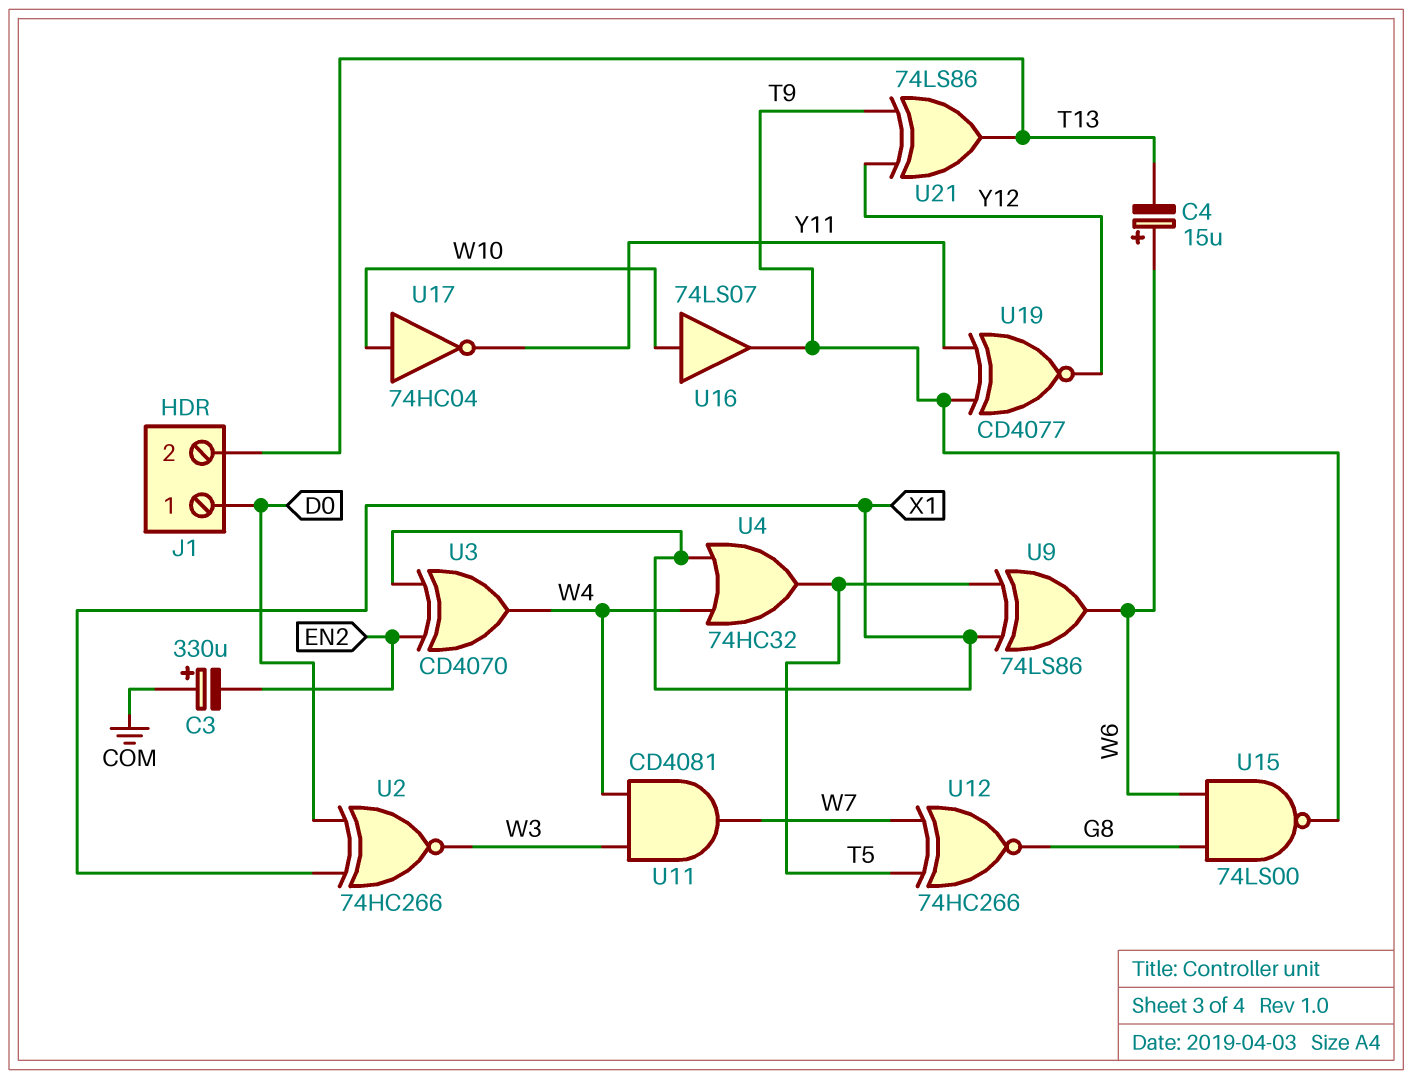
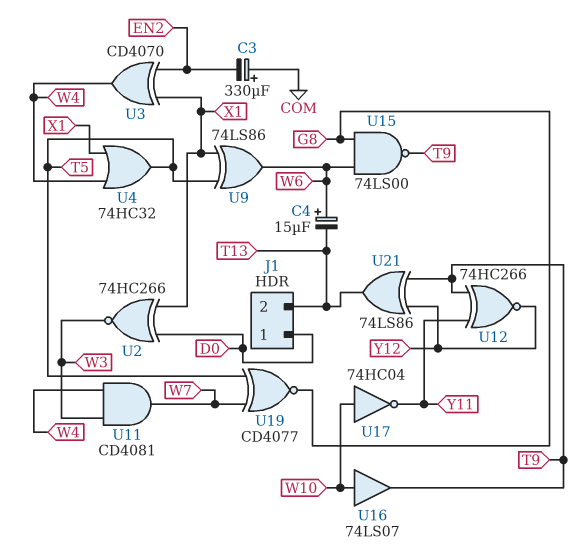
U12: XNOR 74HC266 (in T5, in W7, out G8) -> XNOR 74HC266 (in T9, in Y11, out Y12)
U19: XNOR CD4077 (in T9, in Y11, out Y12) -> XNOR CD4077 (in T5, in W7, out G8)

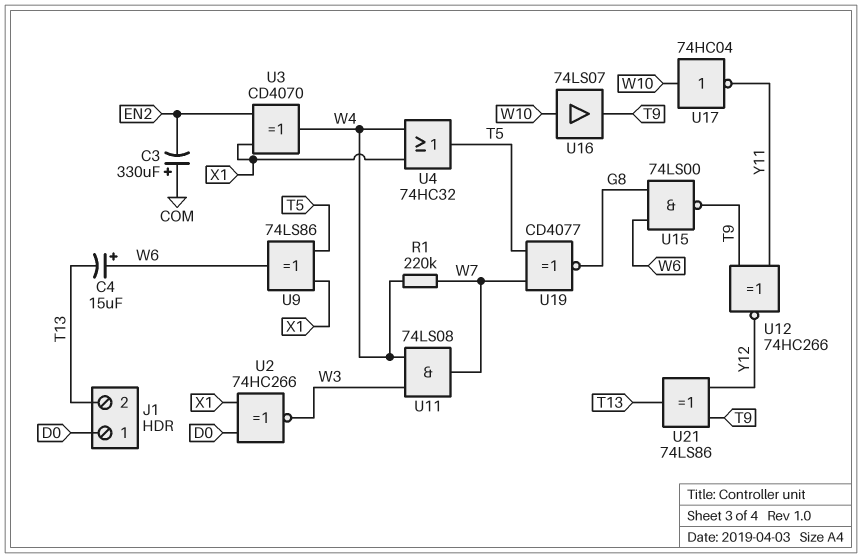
R1: none -> 220k (W4, W7)
U11: AND CD4081 (in W3, in W4, out W7) -> AND 74LS08 (in W3, in W4, out W7)

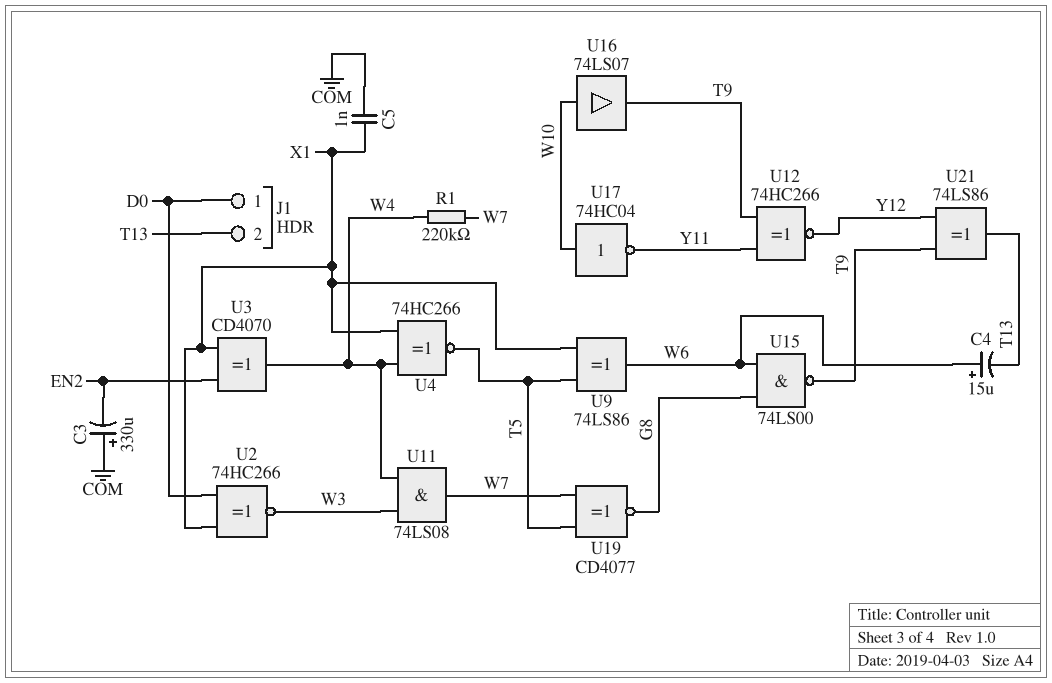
C5: none -> 1nF (COM, X1)
U4: OR 74HC32 (in W4, in X1, out T5) -> XNOR 74HC266 (in W4, in X1, out T5)

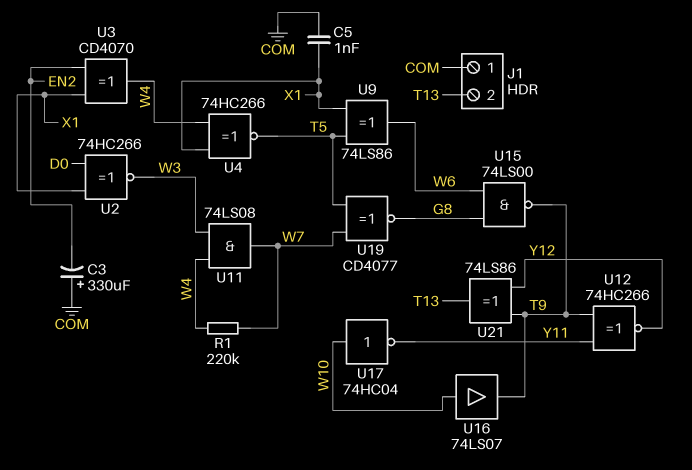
C4: 15uF (plus W6, minus T13) -> none
J1 pin 1: D0 -> COM

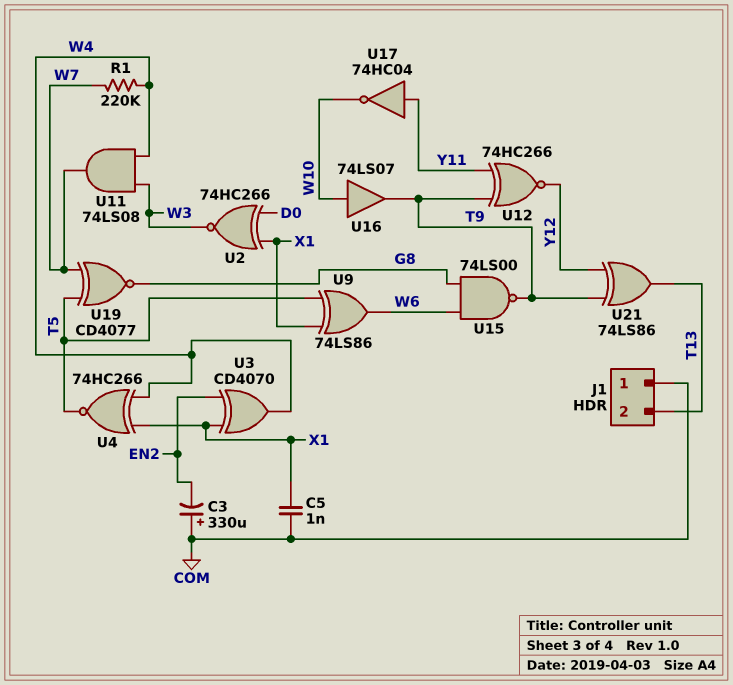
U17: NOT 74HC04 (in W10, out Y11) -> NOT 74HC04 (in Y11, out W10)

